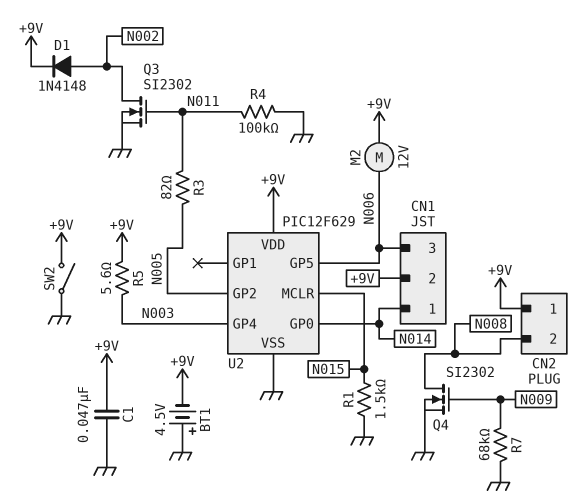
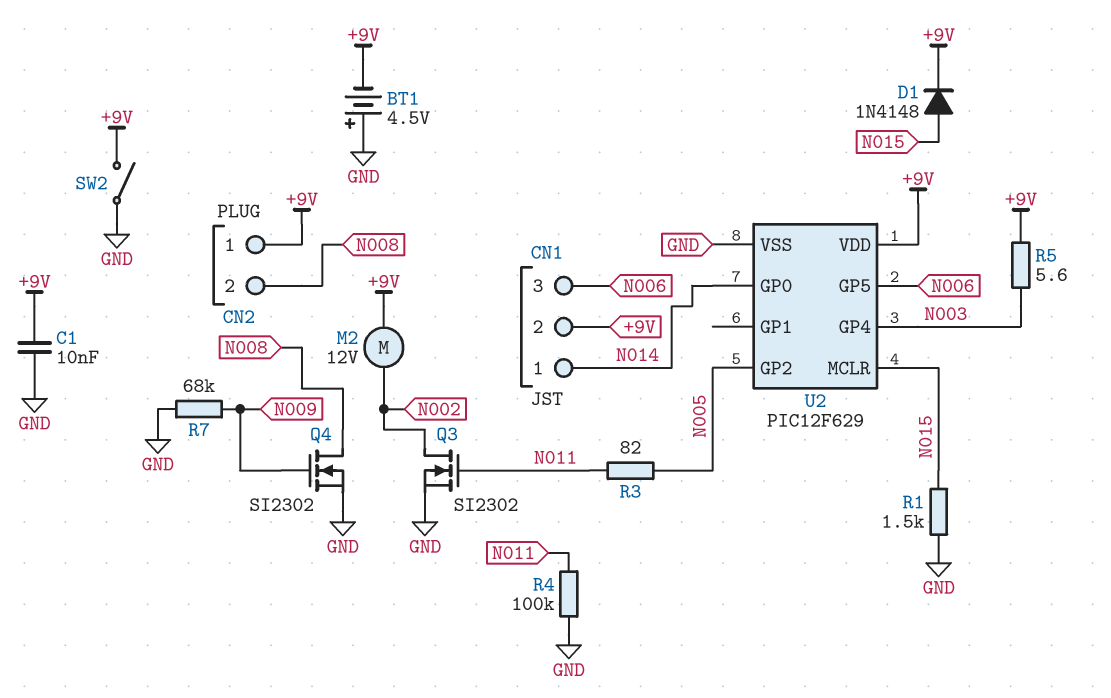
C1: 47nF (+9V, GND) -> 10nF (+9V, GND)
D1: diode 1N4148 (A N002, K +9V) -> diode 1N4148 (A N015, K +9V)
M2: motor 12V (+9V, N006) -> motor 12V (+9V, N002)

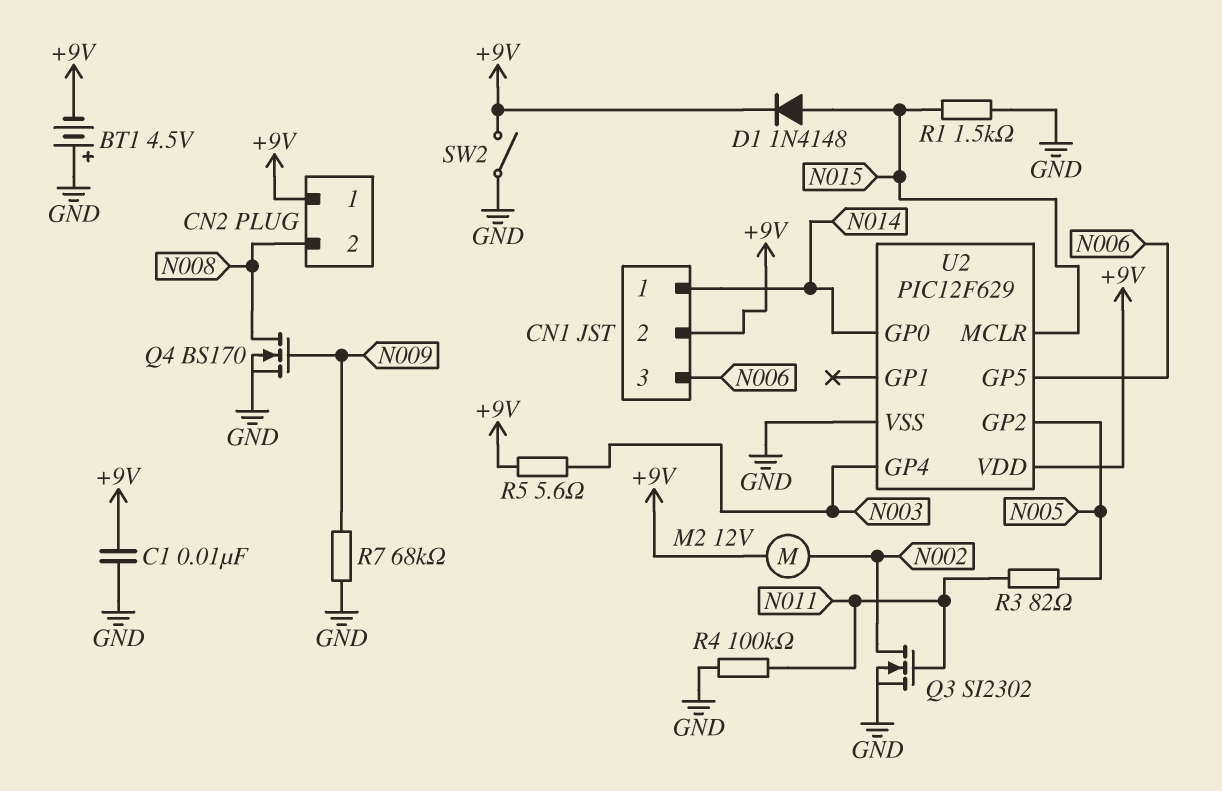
Q4: NMOS SI2302 (G N009, D N008, S GND) -> NMOS BS170 (G N009, D N008, S GND)

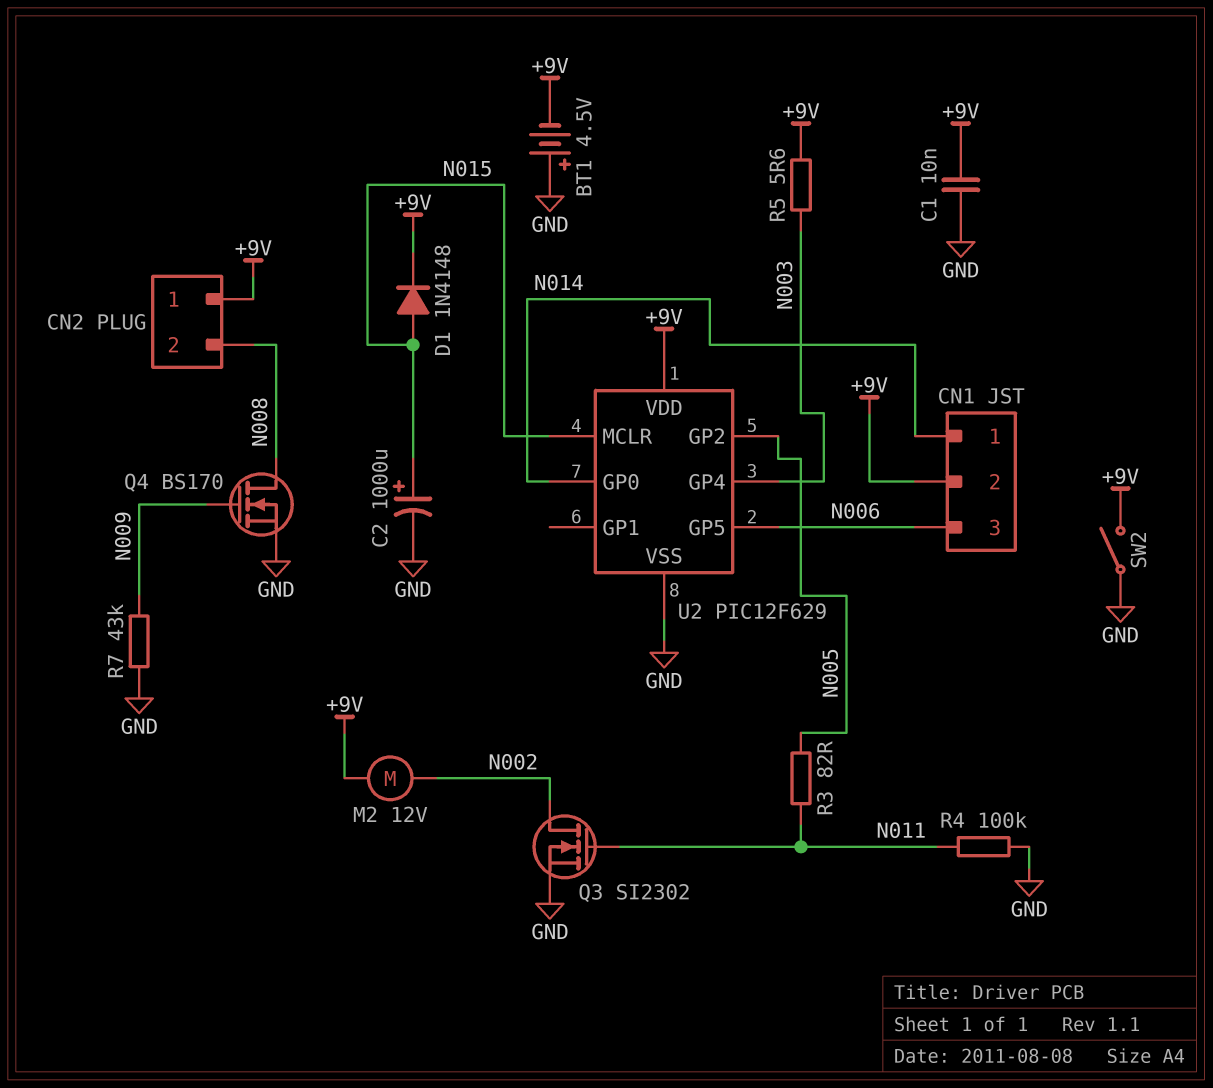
C2: none -> 1000uF (plus N015, minus GND)
R1: 1.5k (GND, N015) -> none
R7: 68k (GND, N009) -> 43k (GND, N009)

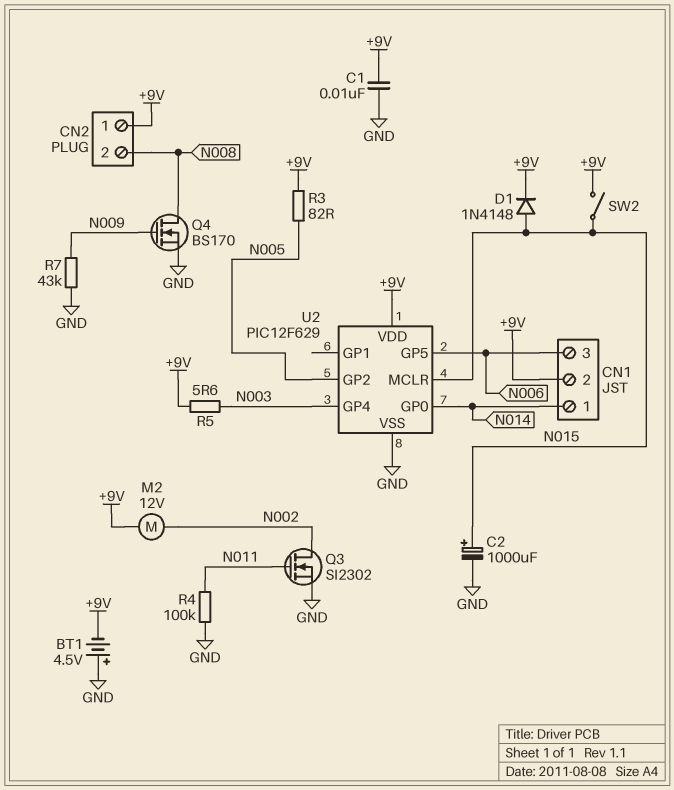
R3: 82 (N005, N011) -> 82 (+9V, N005)
SW2: switch (+9V, GND) -> switch (+9V, N015)

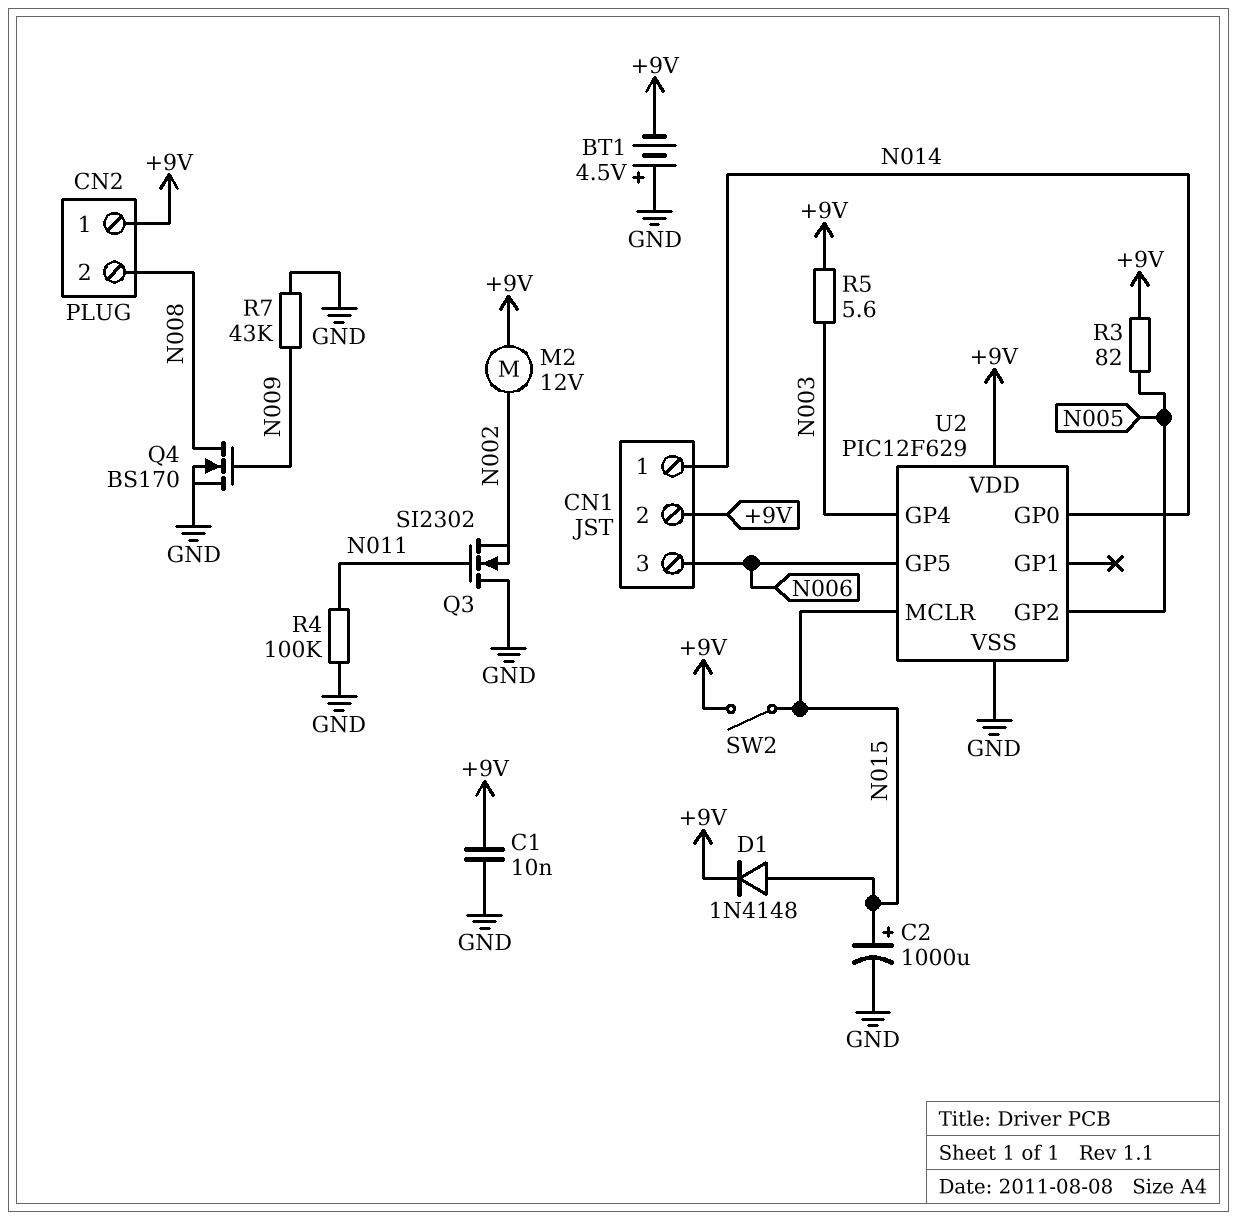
Q3: NMOS SI2302 (G N011, D N002, S GND) -> NMOS SI2302 (G N011, D GND, S N002)

